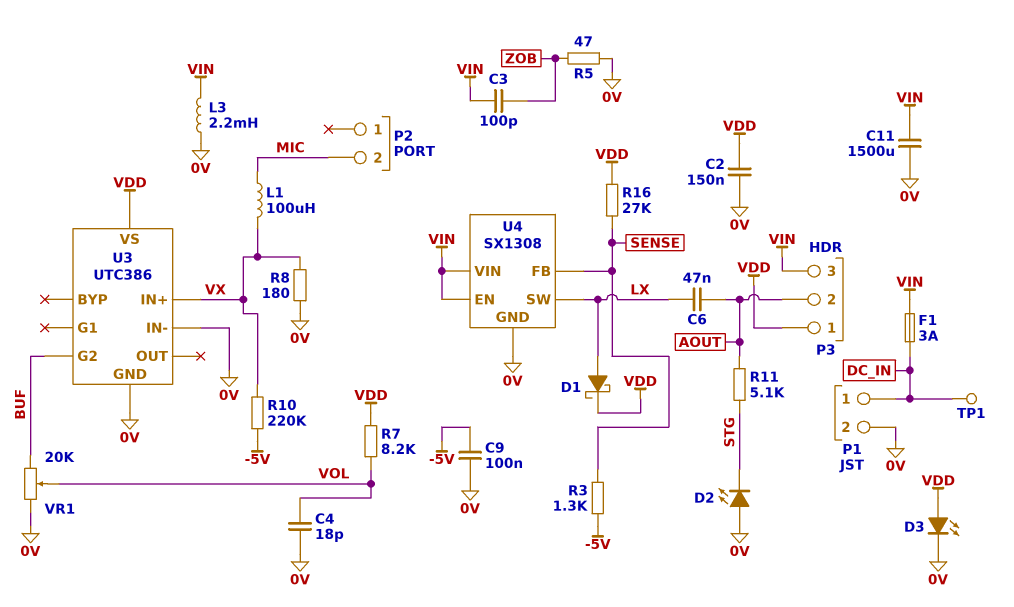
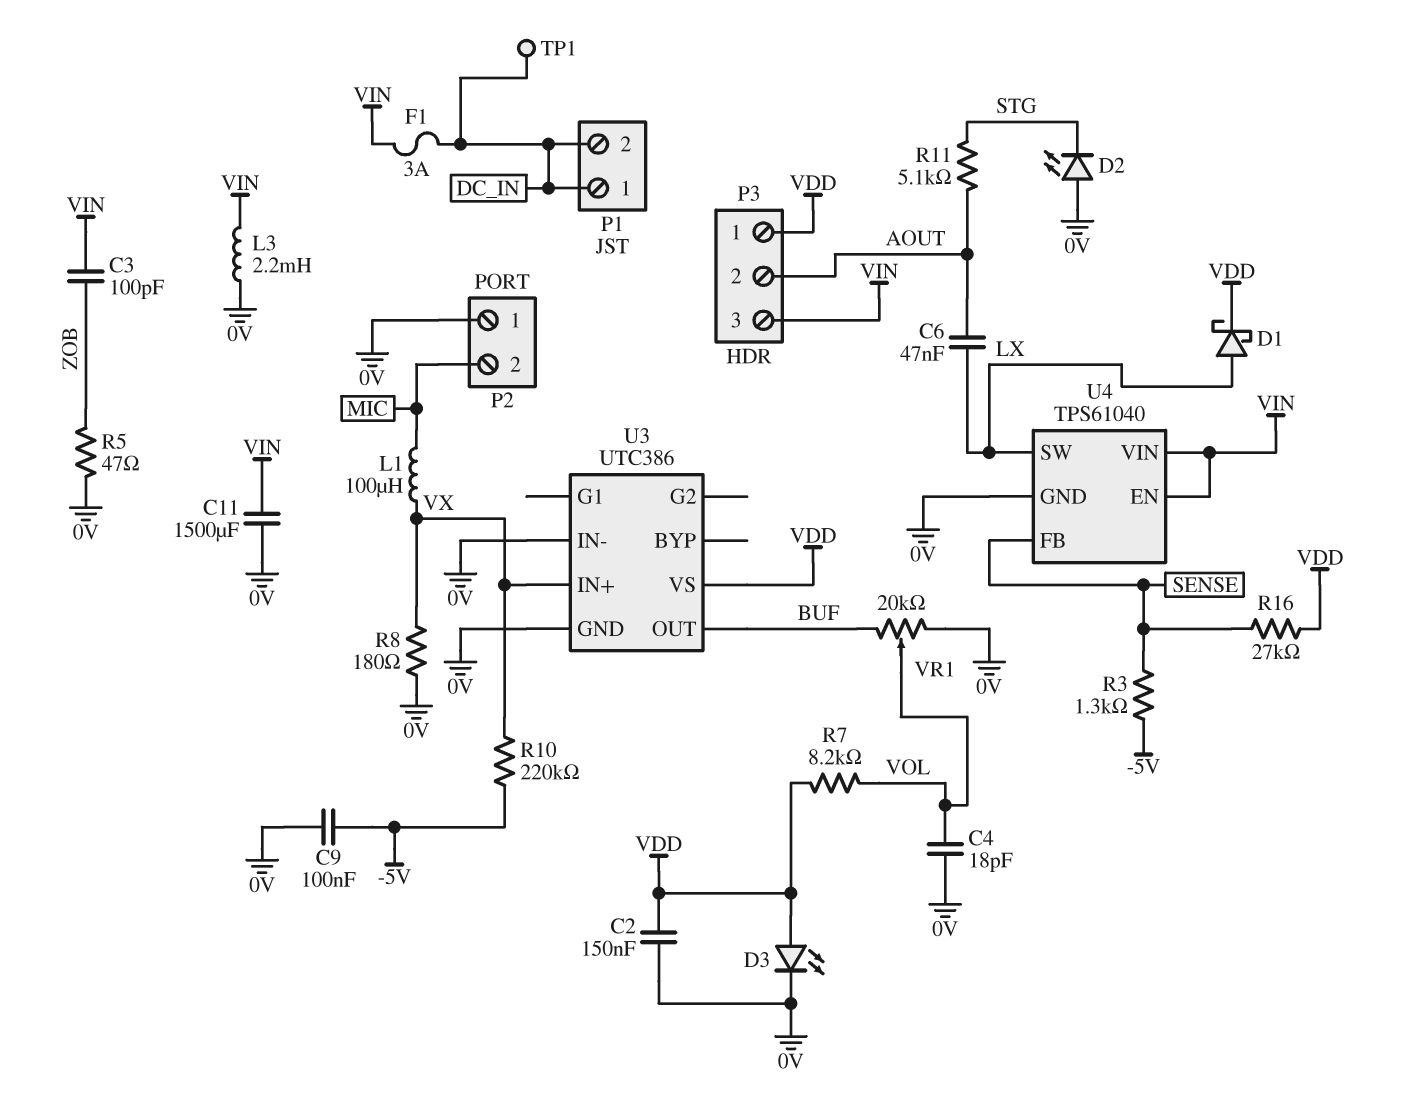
P1 pin 2: 0V -> DC_IN
P2 pin 1: none -> 0V
U3 pin G2: BUF -> none
U3 pin OUT: none -> BUF
U4: SX1308 -> TPS61040

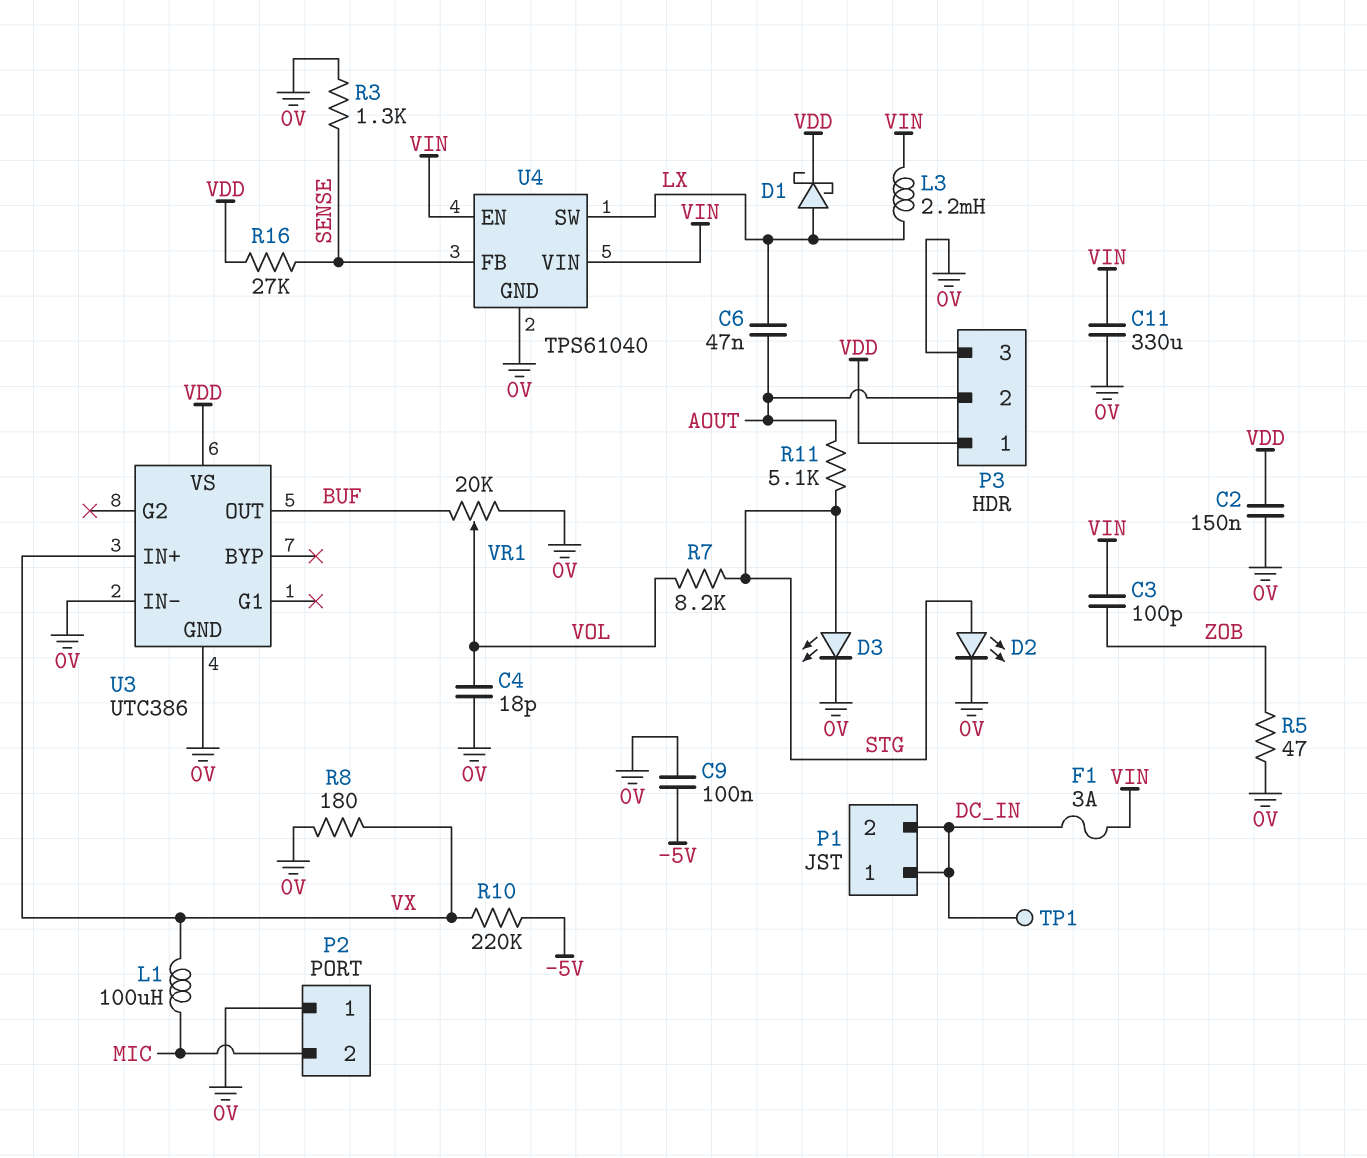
C11: 1500uF (0V, VIN) -> 330uF (0V, VIN)
D2: LED (A 0V, K STG) -> LED (A STG, K 0V)
D3: LED (A VDD, K 0V) -> LED (A STG, K 0V)
L3: 2.2mH (0V, VIN) -> 2.2mH (LX, VIN)
P3 pin 3: VIN -> 0V
R3: 1.3k (-5V, SENSE) -> 1.3k (0V, SENSE)
R7: 8.2k (VDD, VOL) -> 8.2k (STG, VOL)

